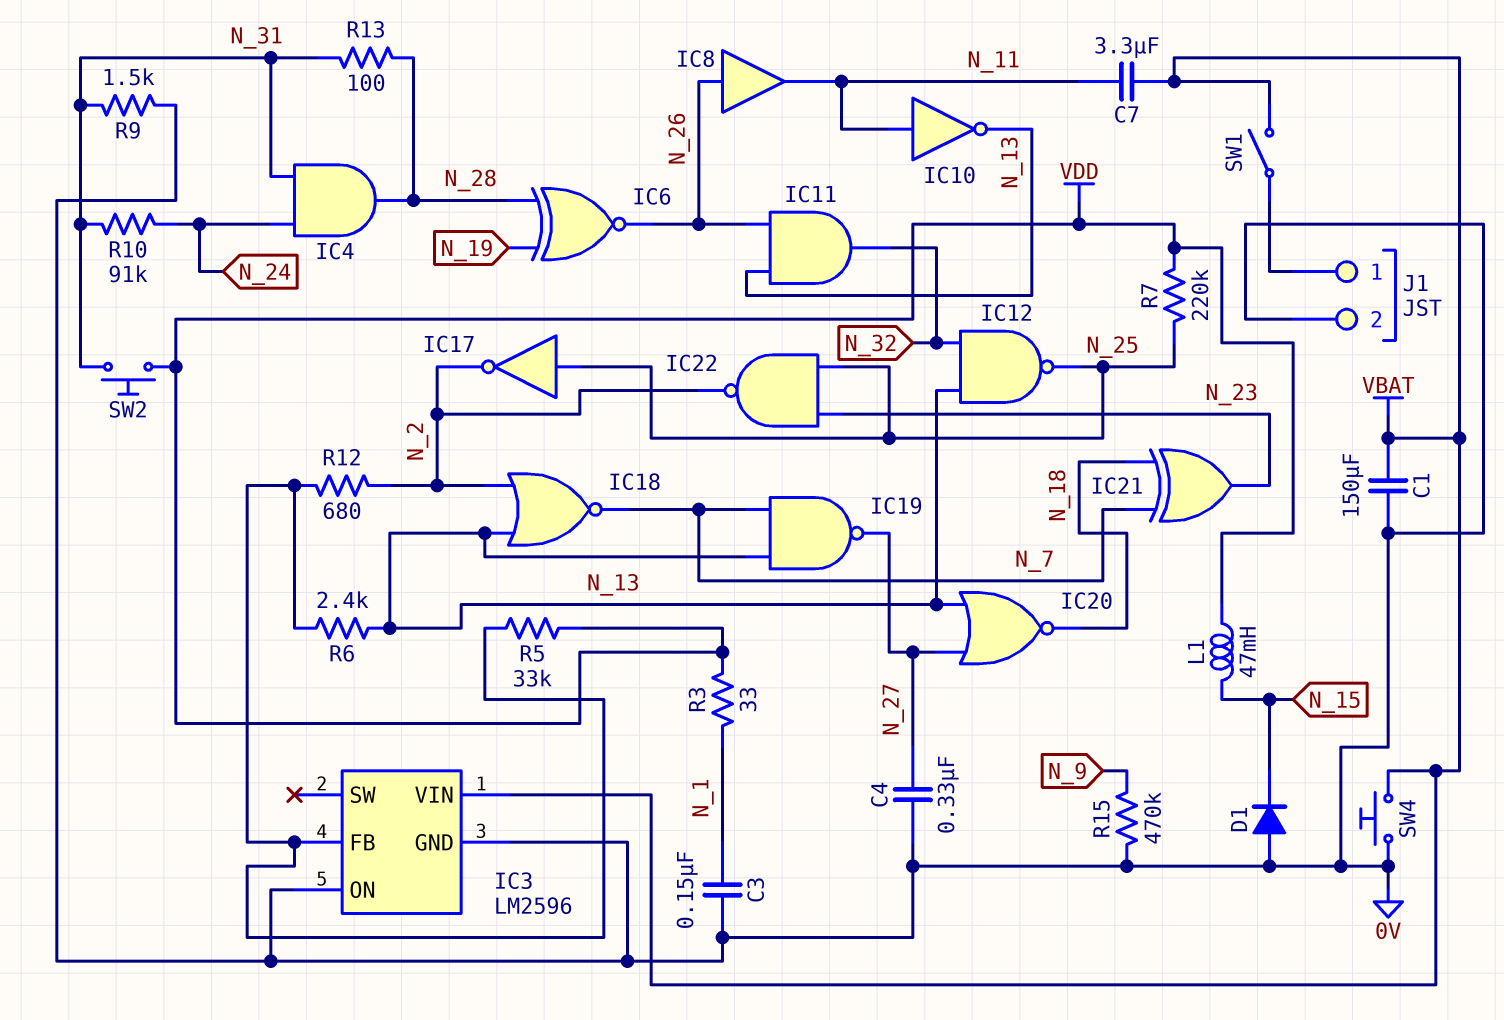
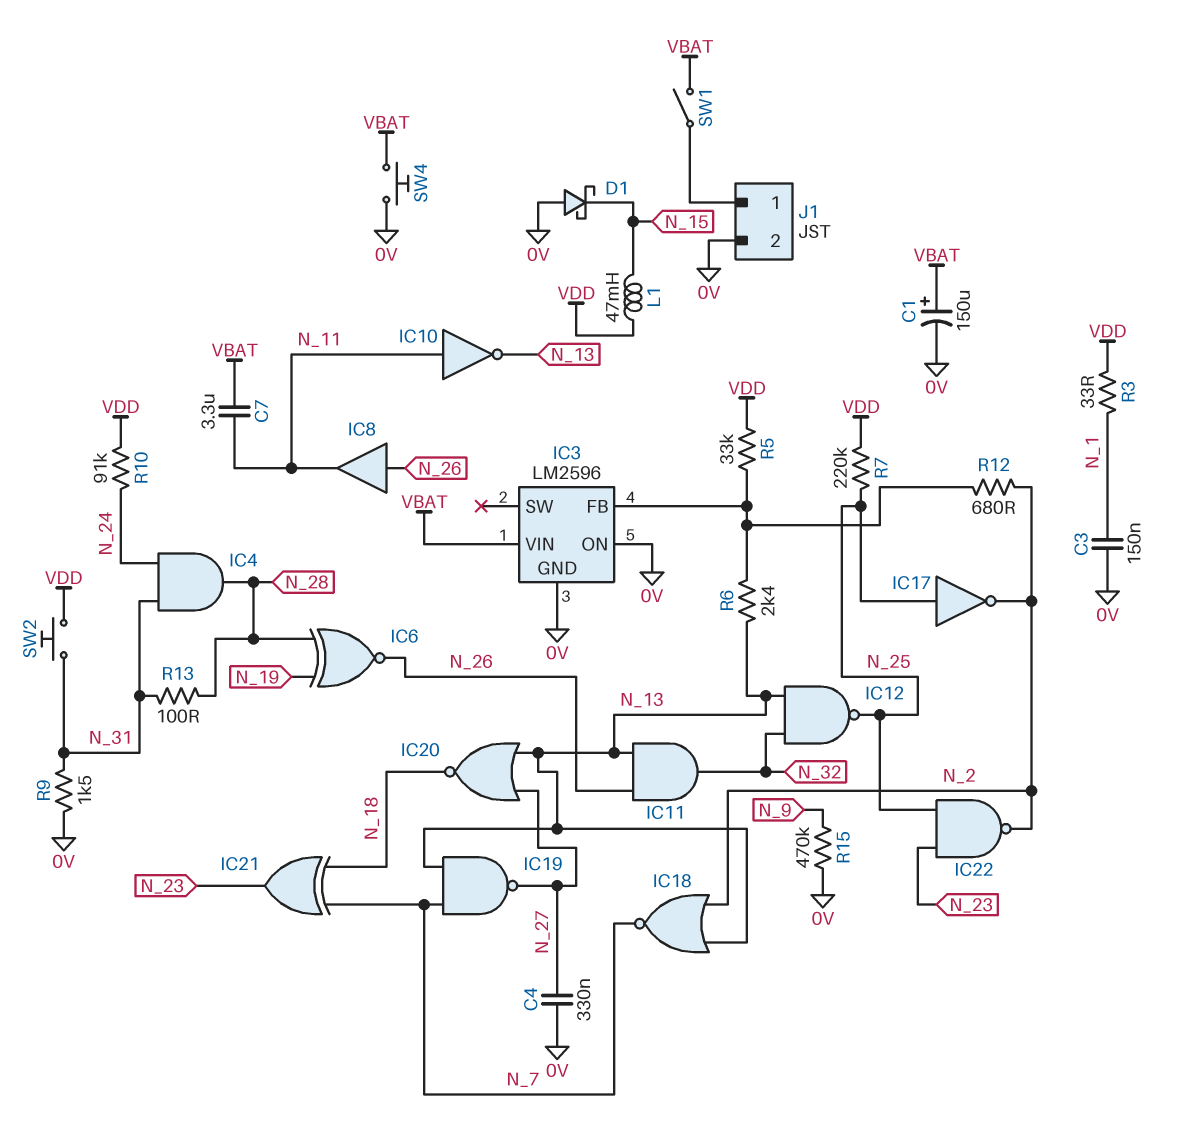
C1: 150uF (0V, VBAT) -> 150uF (plus VBAT, minus 0V)
D1: diode (A 0V, K N_15) -> schottky (A 0V, K N_15)
R10: 91k (N_24, N_31) -> 91k (N_24, VDD)

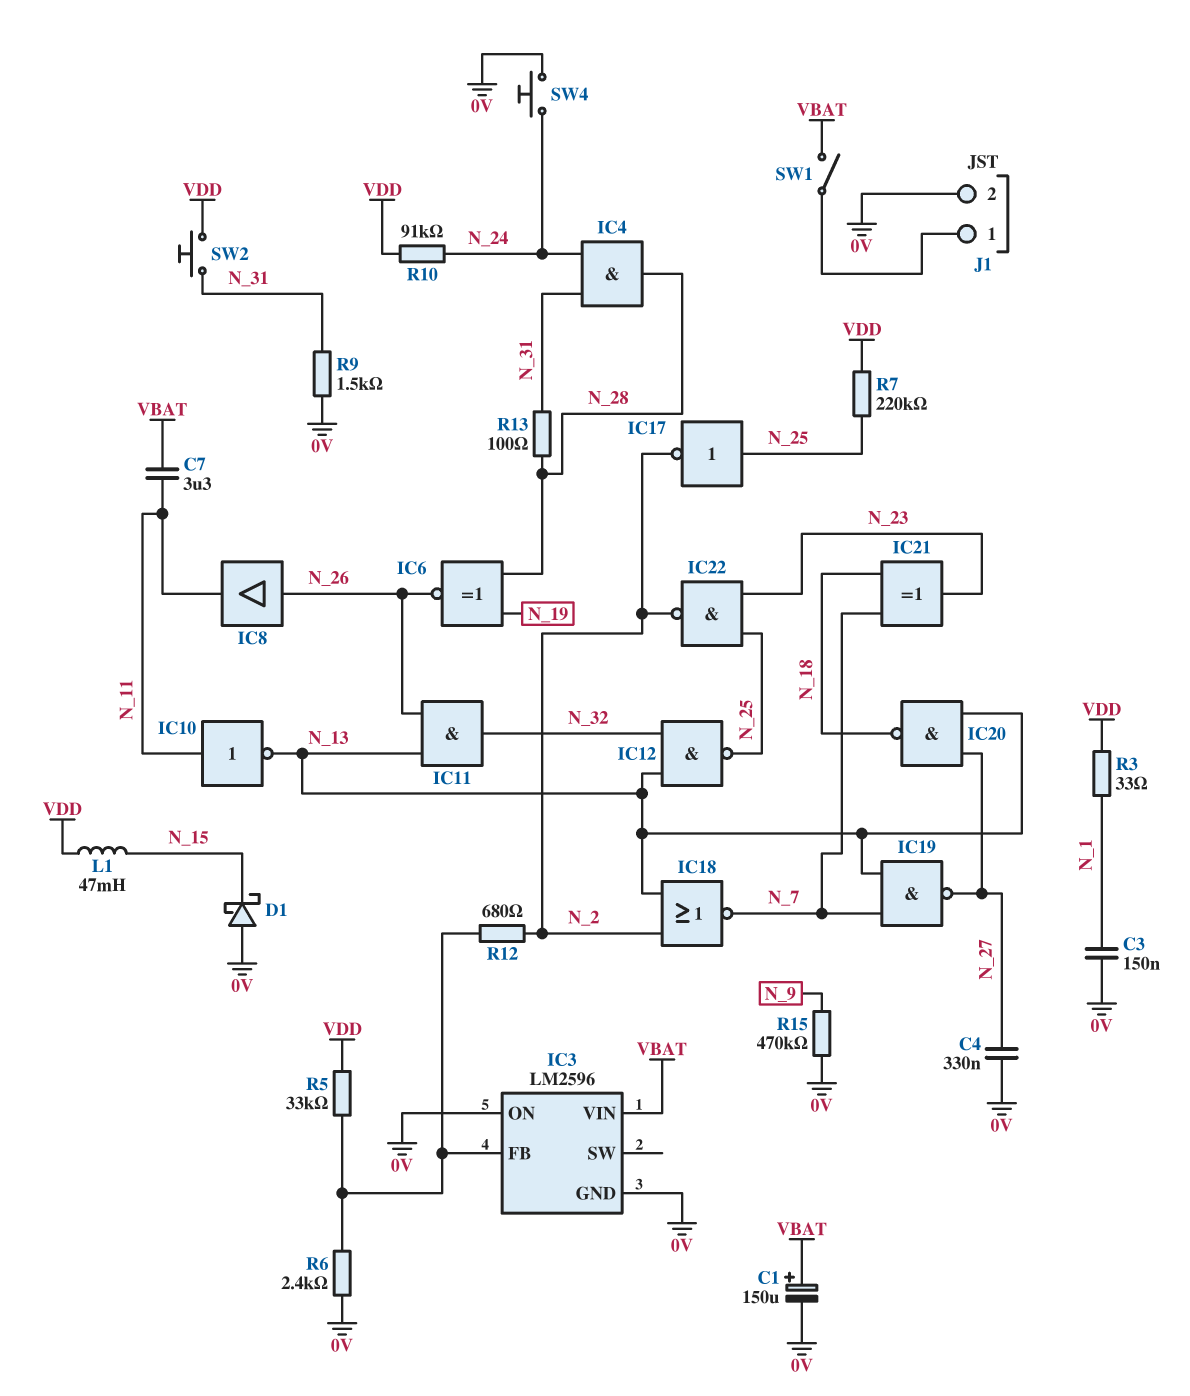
IC20: NOR (in N_13, in N_27, out N_18) -> NAND (in N_13, in N_27, out N_18)
R6: 2.4k (IC3/FB, N_13) -> 2.4k (0V, IC3/FB)
SW4: button (0V, VBAT) -> button (0V, N_24)

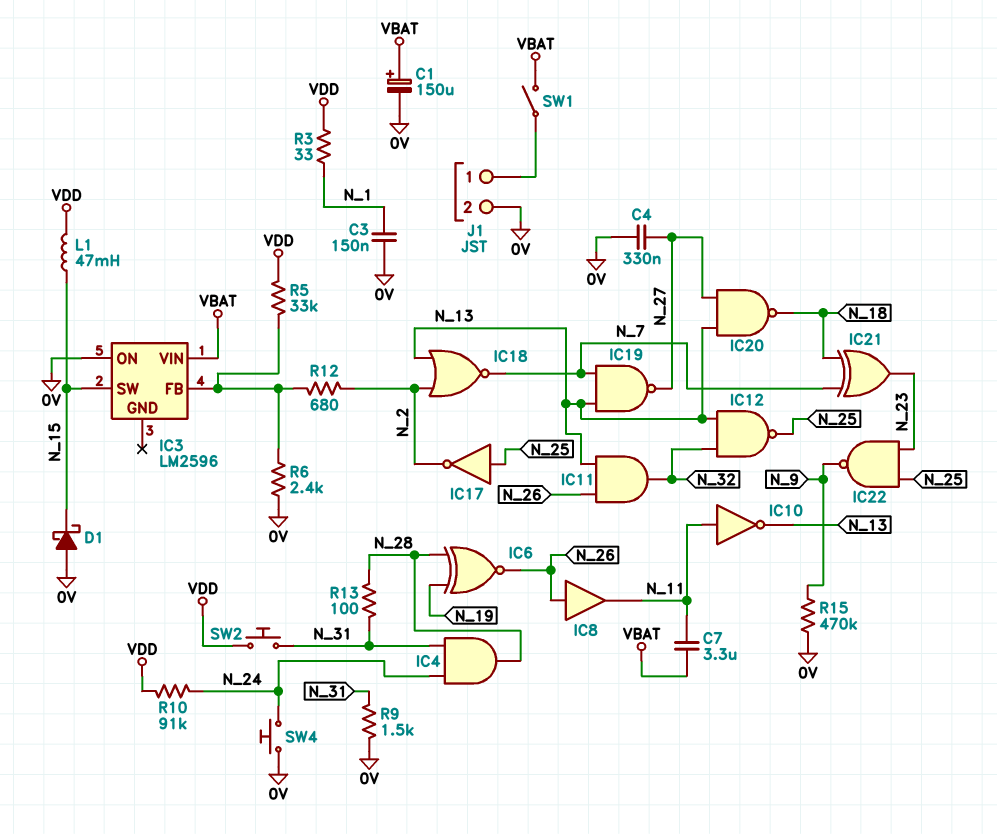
IC3 pin GND: 0V -> none
IC3 pin SW: none -> N_15
IC22: NAND (in N_23, in N_25, out N_2) -> NAND (in N_23, in N_25, out N_9)
R7: 220k (N_25, VDD) -> none

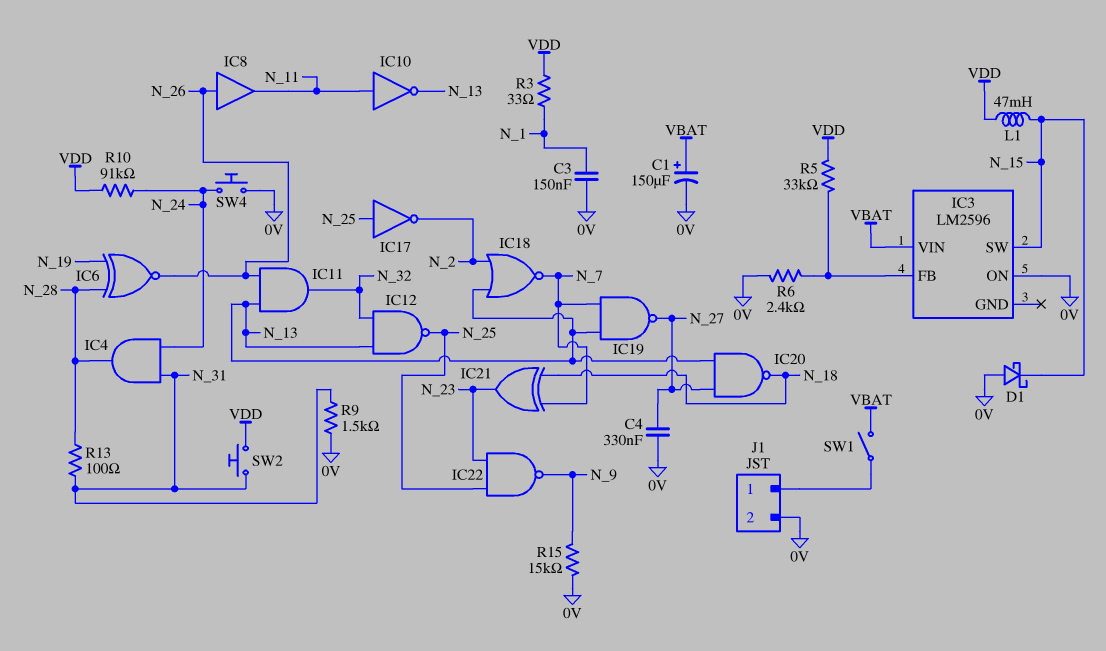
C7: 3.3uF (N_11, VBAT) -> none
R12: 680 (IC3/FB, N_2) -> none
R15: 470k (0V, N_9) -> 15k (0V, N_9)

